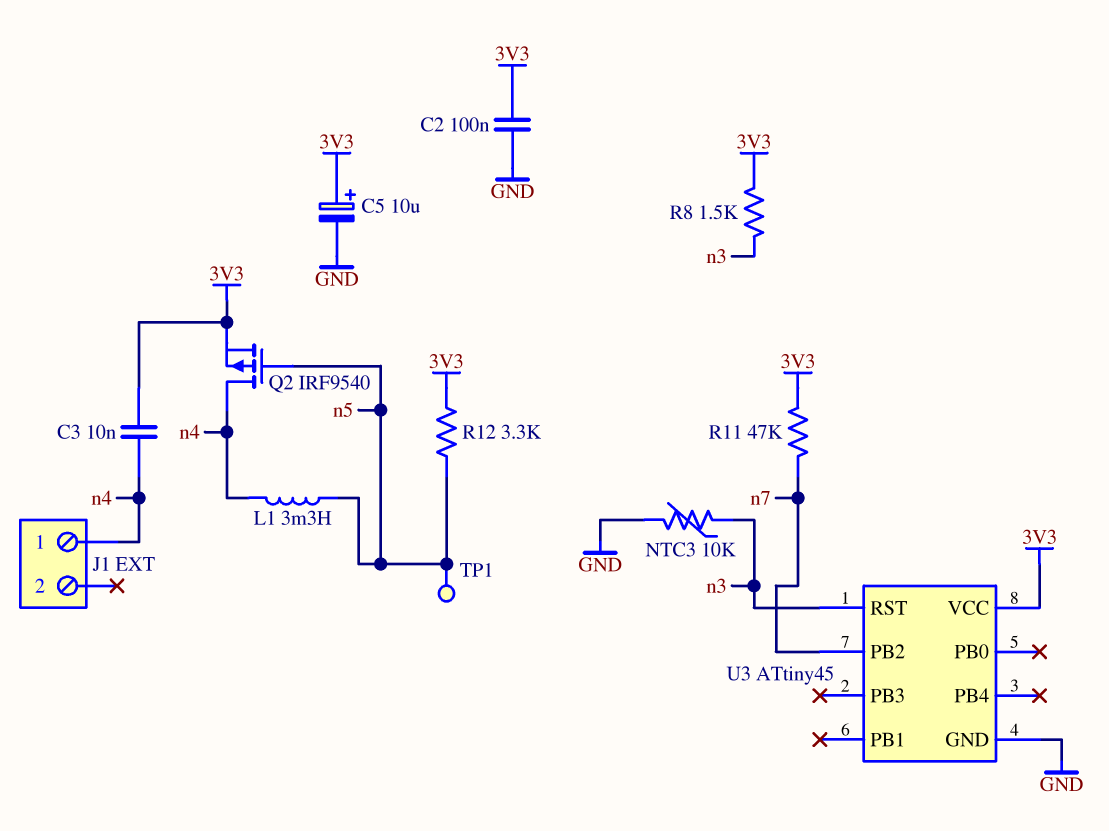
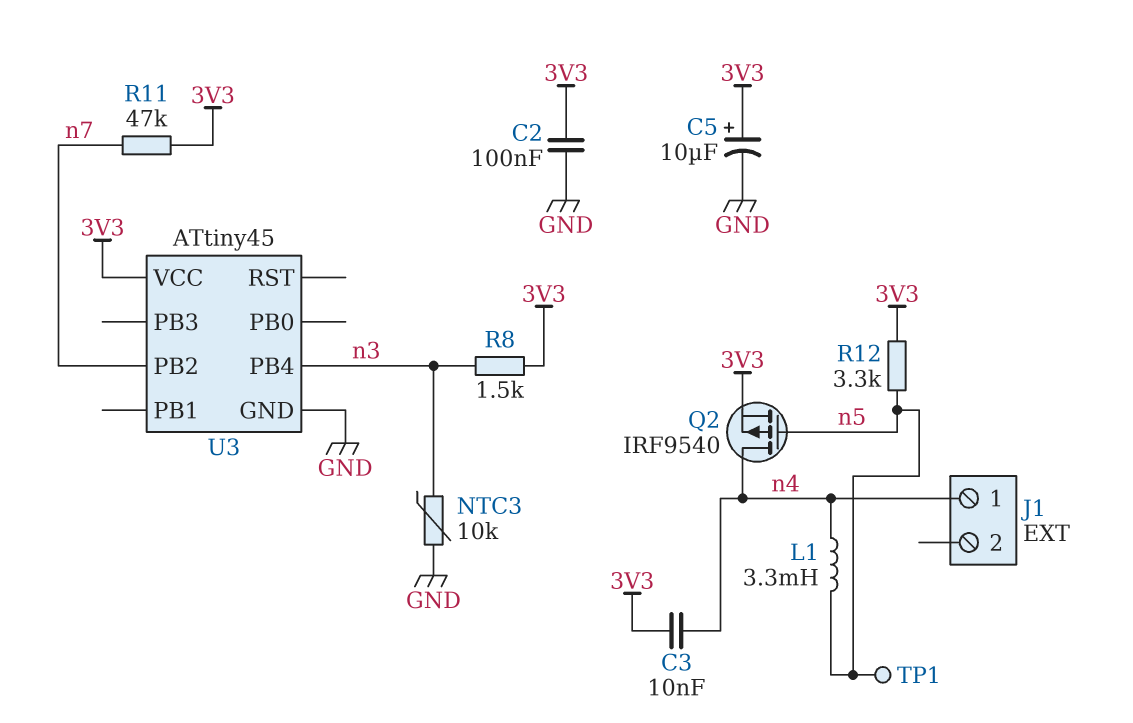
U3 pin PB4: none -> n3
U3 pin RST: n3 -> none

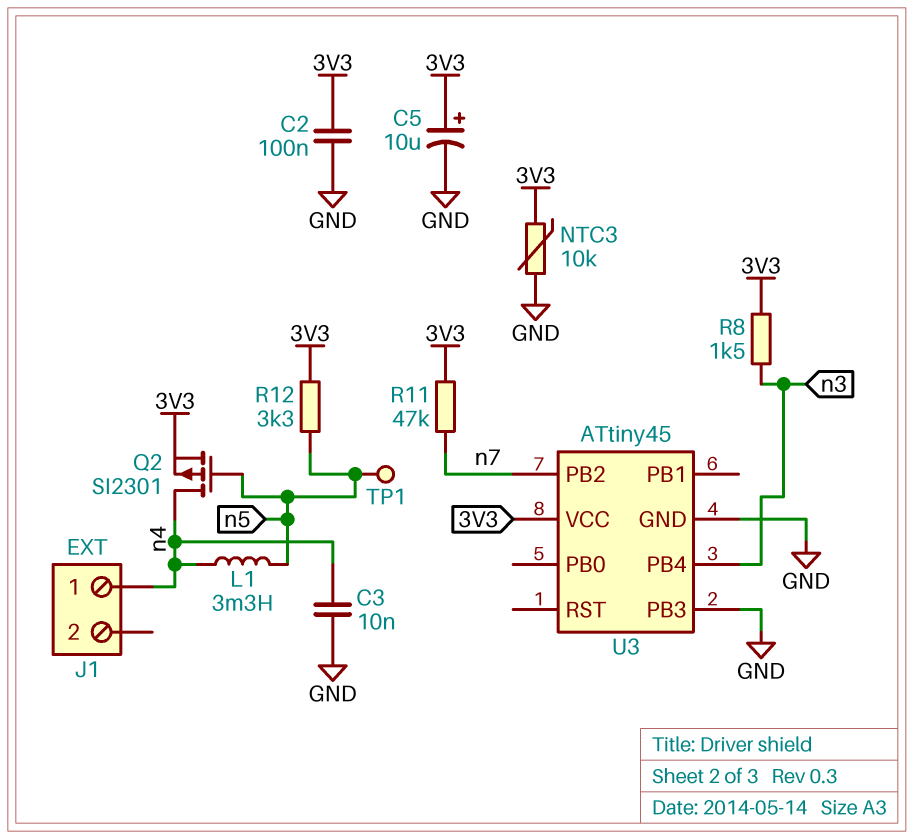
C3: 10nF (3V3, n4) -> 10nF (GND, n4)
NTC3: 10k (GND, n3) -> 10k (3V3, GND)
Q2: PMOS IRF9540 (G n5, D n4, S 3V3) -> PMOS SI2301 (G n5, D n4, S 3V3)
U3 pin PB3: none -> GND

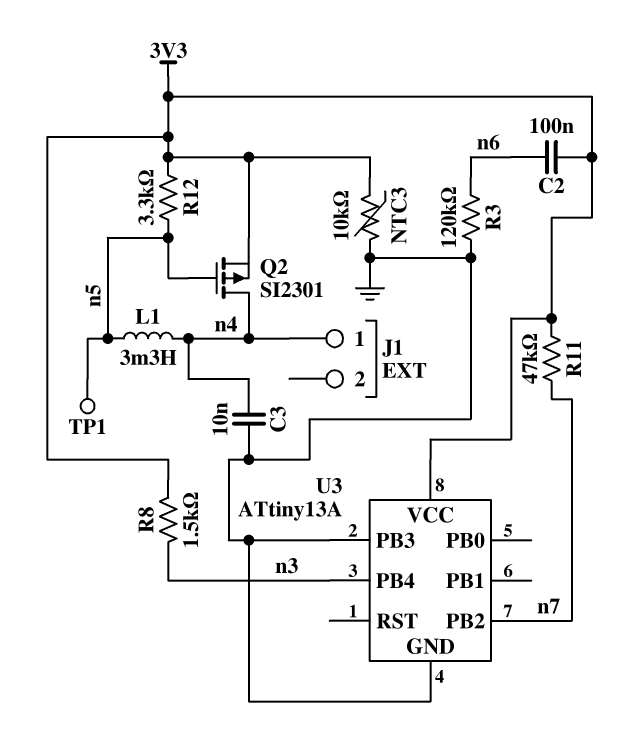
C2: 100nF (3V3, GND) -> 100nF (3V3, n6)
C5: 10uF (plus 3V3, minus GND) -> none
R3: none -> 120k (GND, n6)
U3: ATtiny45 -> ATtiny13A

